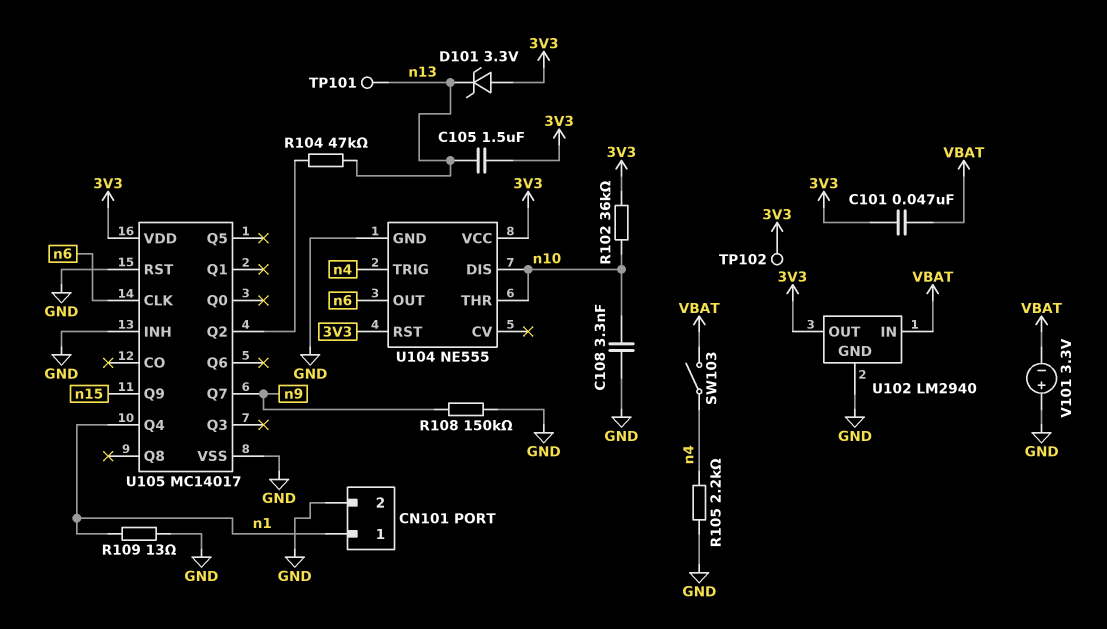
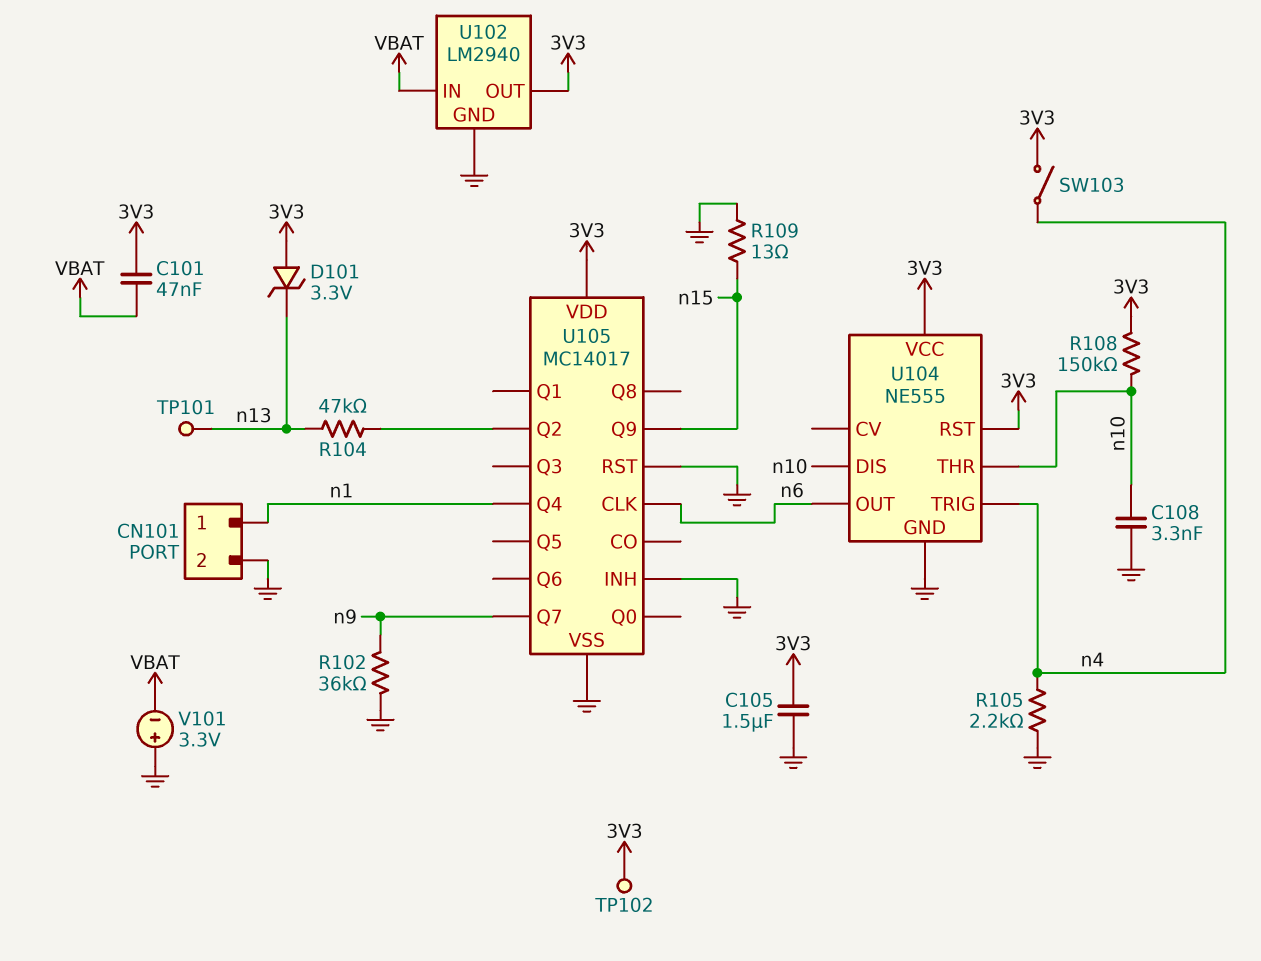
C105: 1.5uF (3V3, n13) -> 1.5uF (3V3, GND)
R102: 36k (3V3, n10) -> 36k (GND, n9)
R108: 150k (GND, n9) -> 150k (3V3, n10)
R109: 13 (GND, n1) -> 13 (GND, n15)
SW103: switch (VBAT, n4) -> switch (3V3, n4)

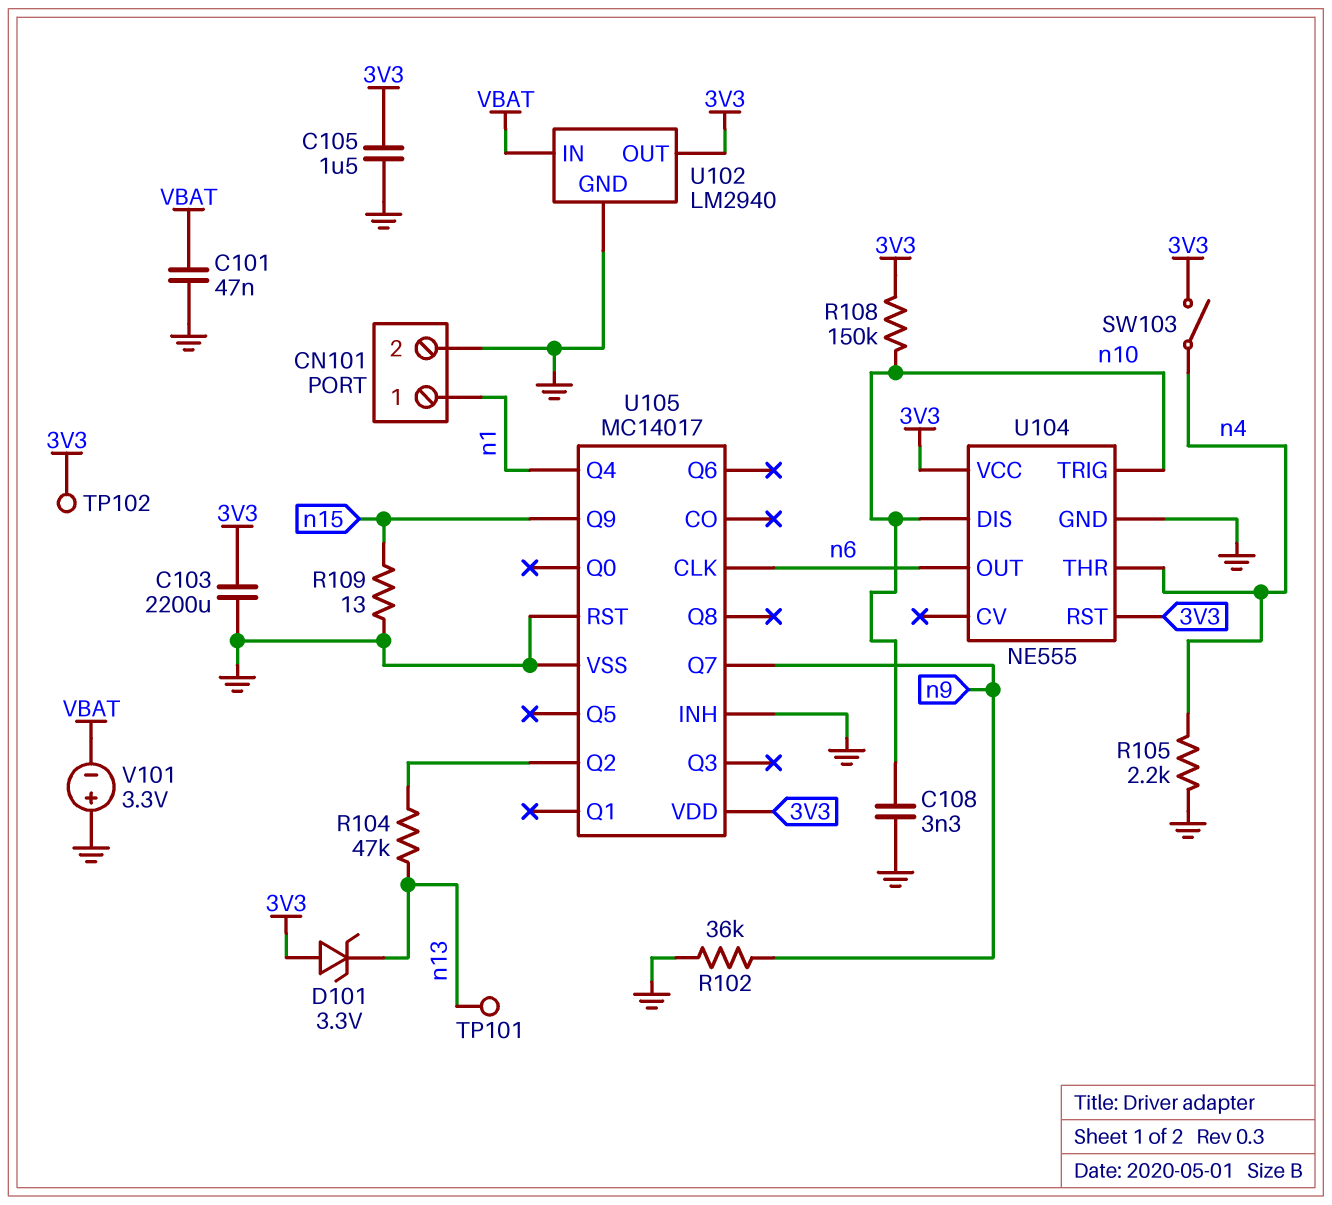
C101: 47nF (3V3, VBAT) -> 47nF (GND, VBAT)
C103: none -> 2200uF (3V3, GND)
U104 pin THR: n10 -> n4
U104 pin TRIG: n4 -> n10

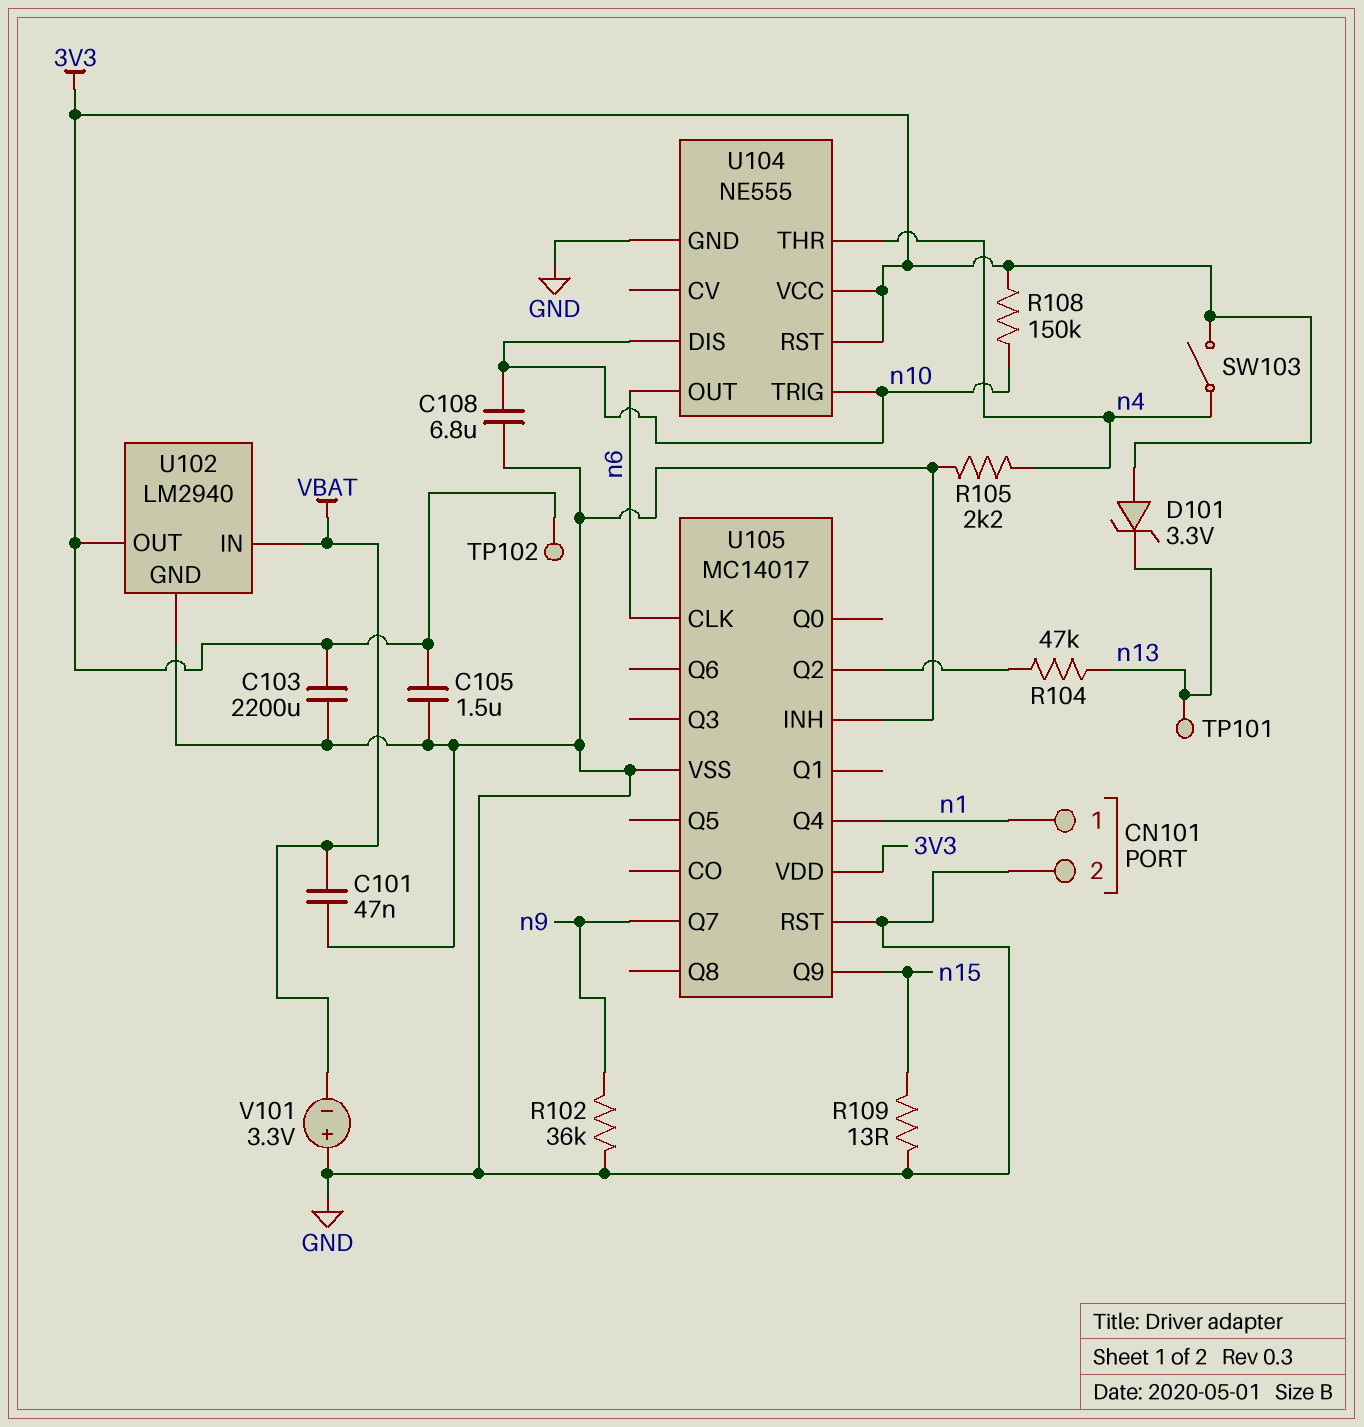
C108: 3.3nF (GND, n10) -> 6.8uF (GND, n10)

